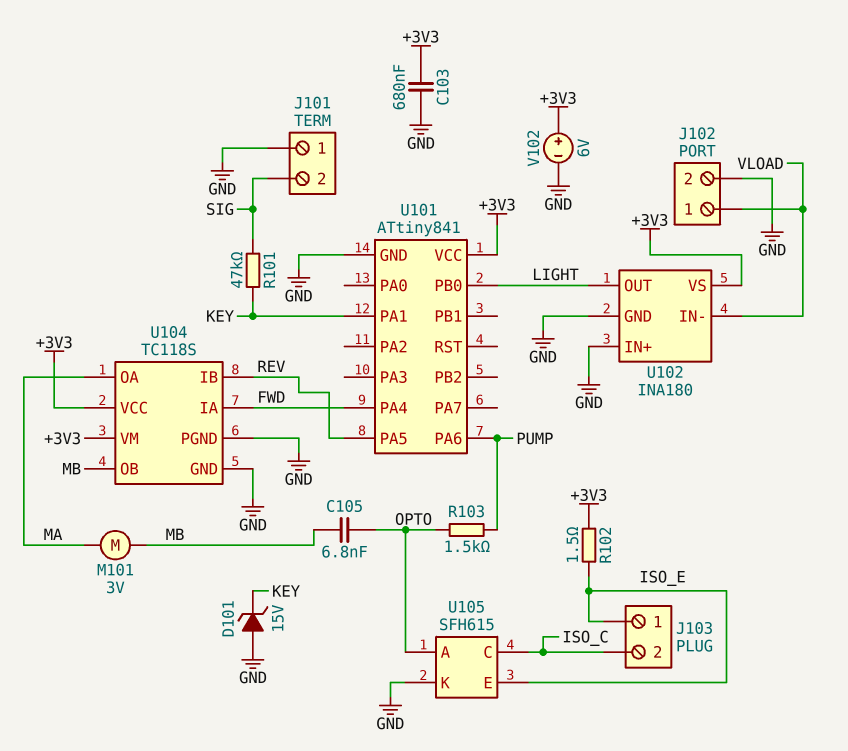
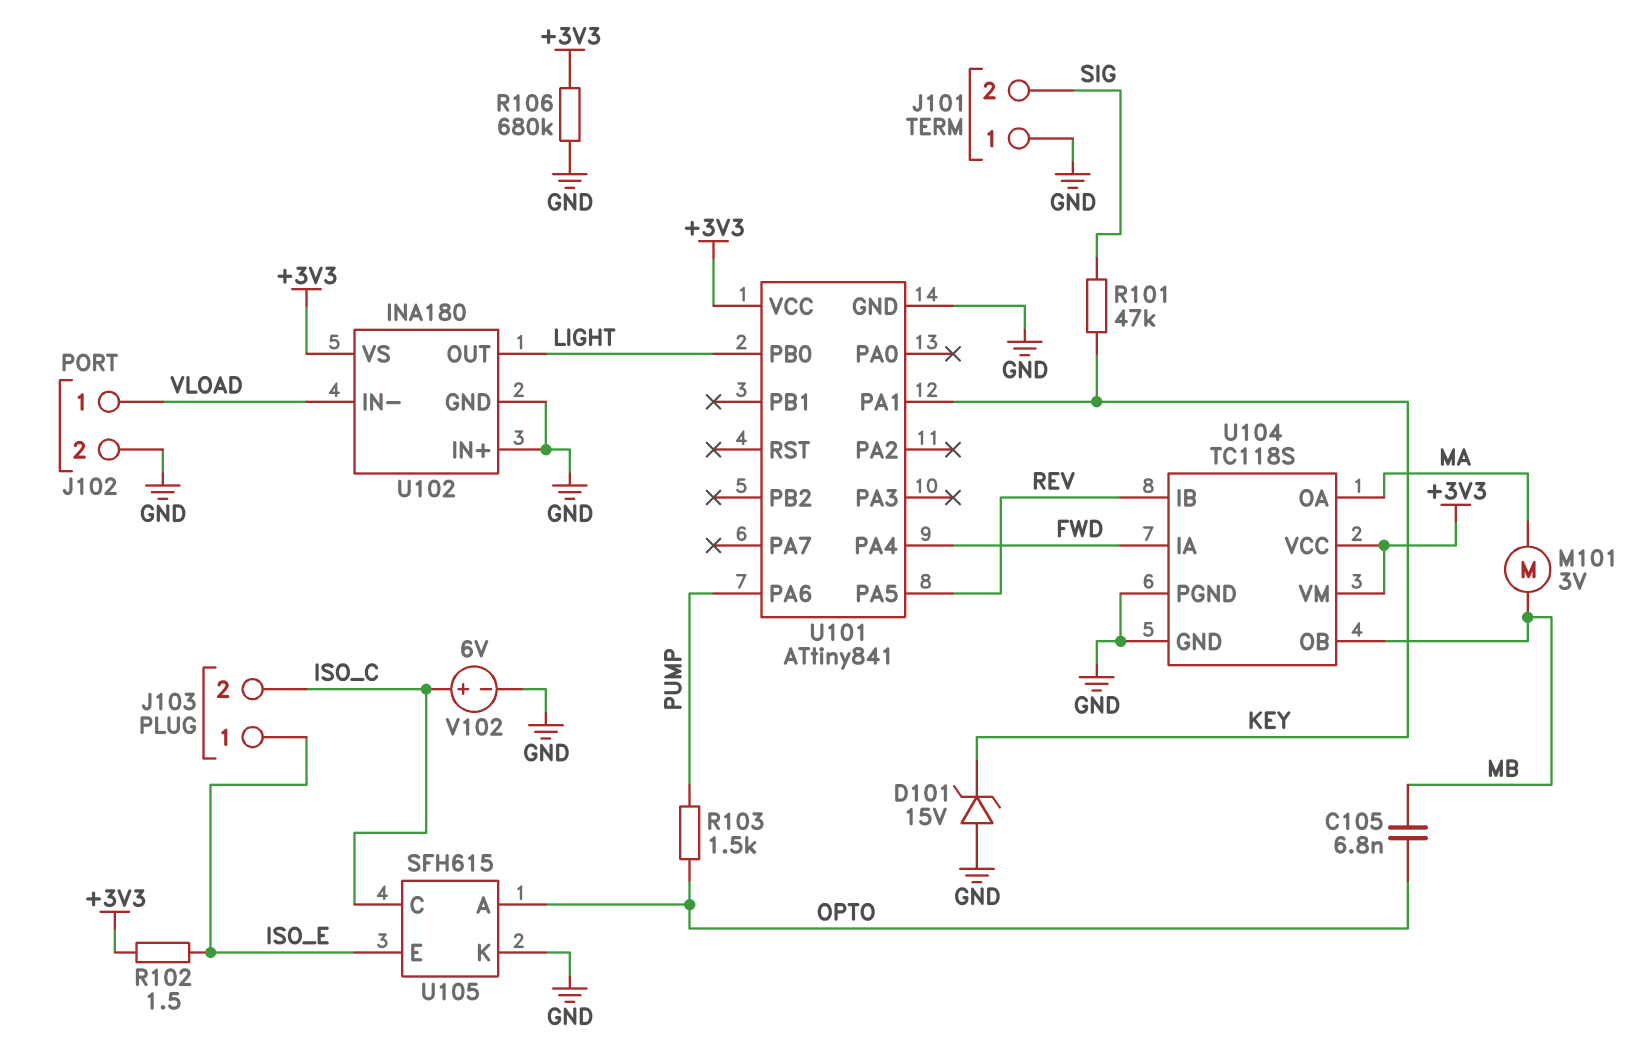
C103: 680nF (+3V3, GND) -> none
R106: none -> 680k (+3V3, GND)
V102: 6V (plus +3V3, minus GND) -> 6V (plus ISO_C, minus GND)

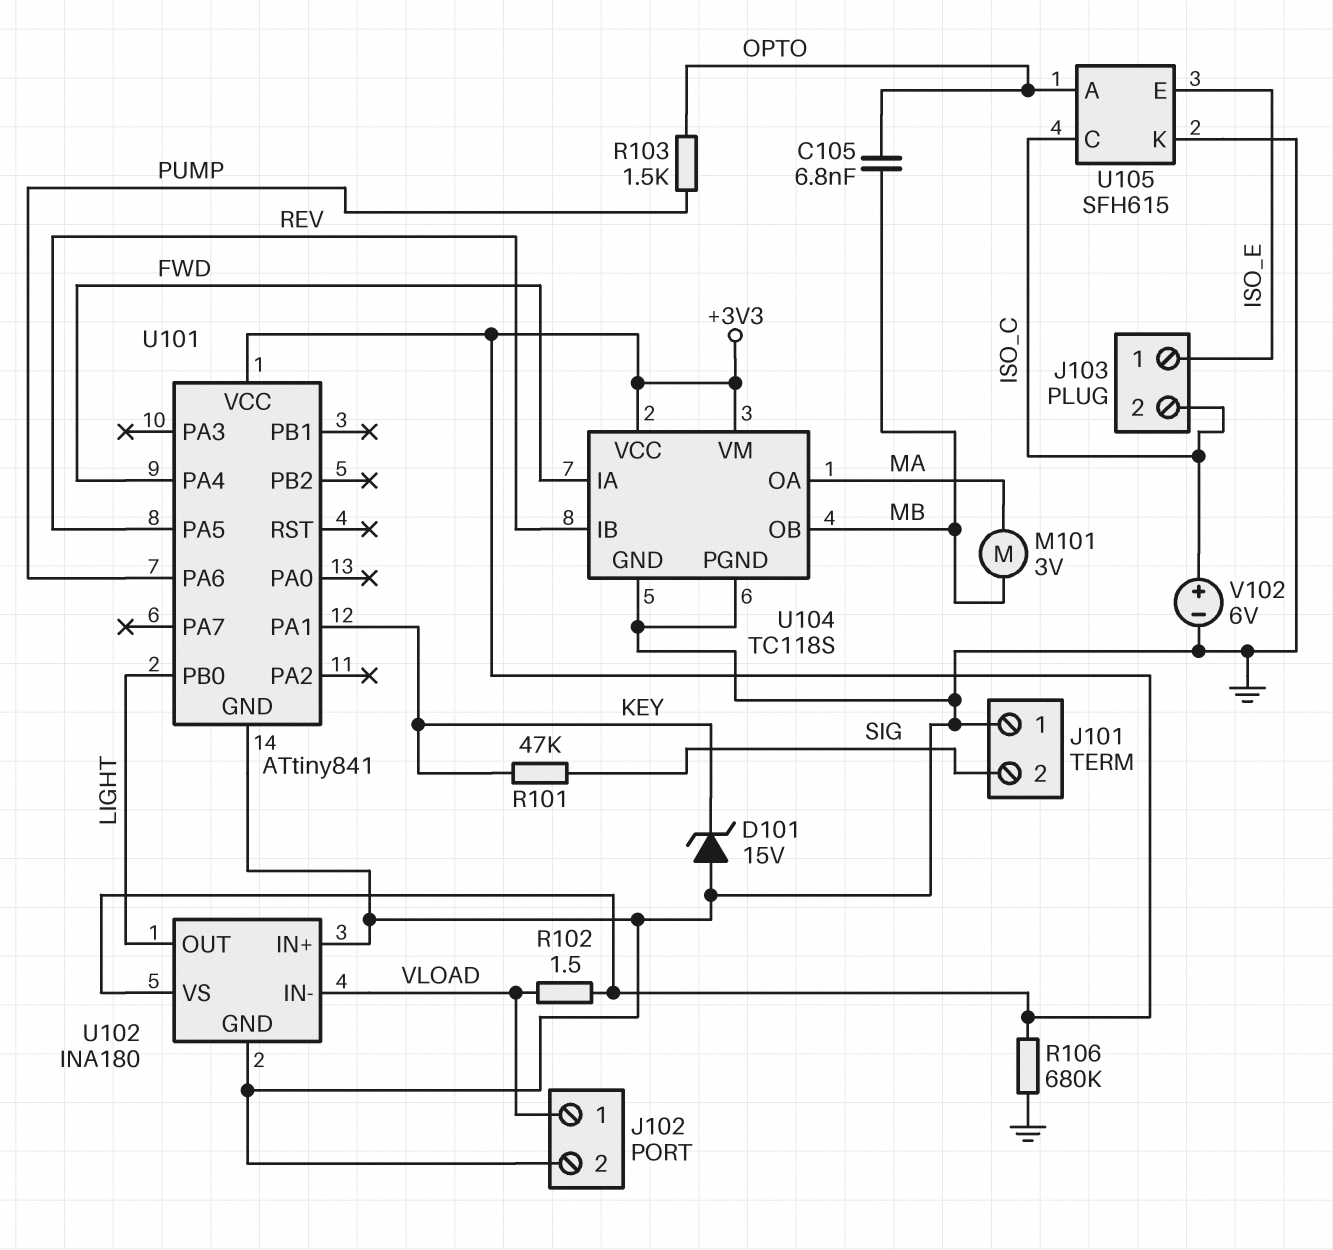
R102: 1.5 (+3V3, ISO_E) -> 1.5 (+3V3, VLOAD)

